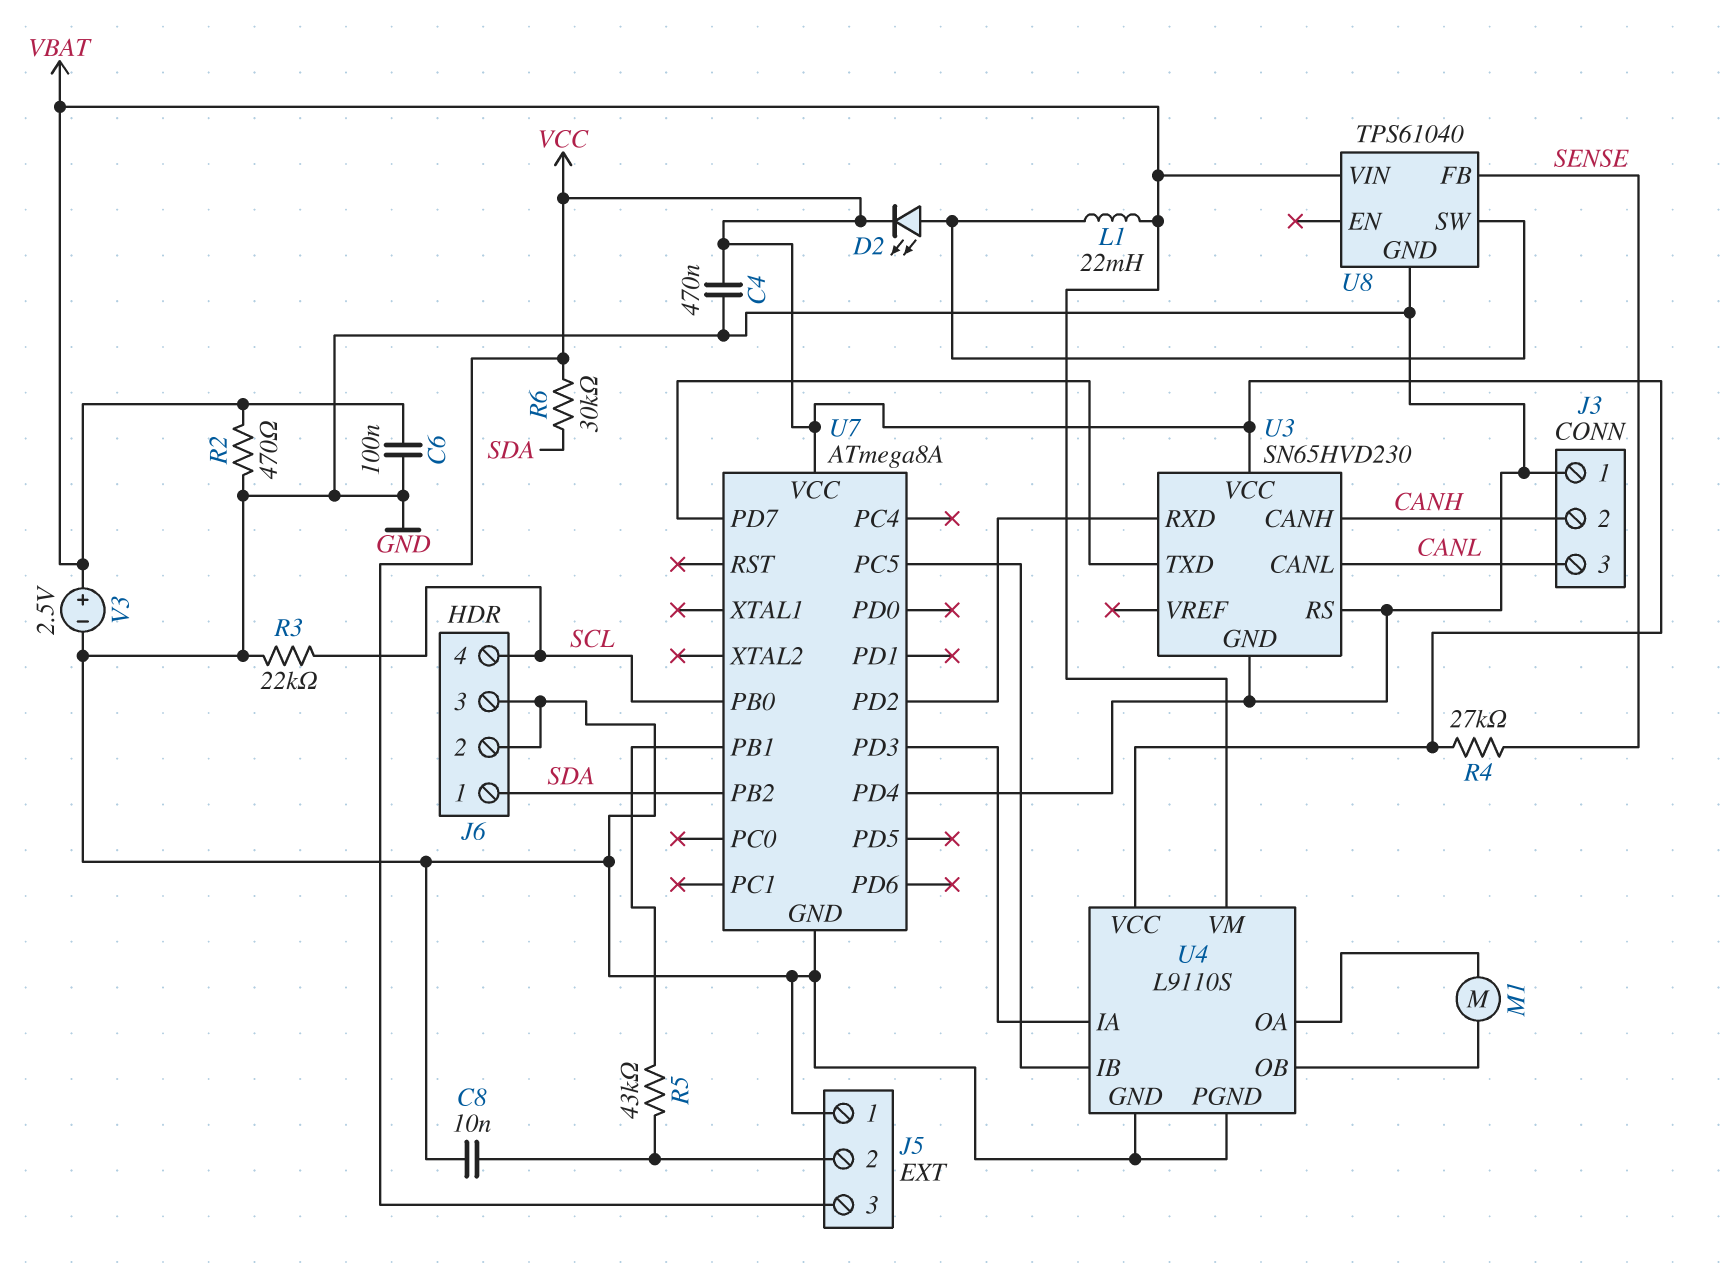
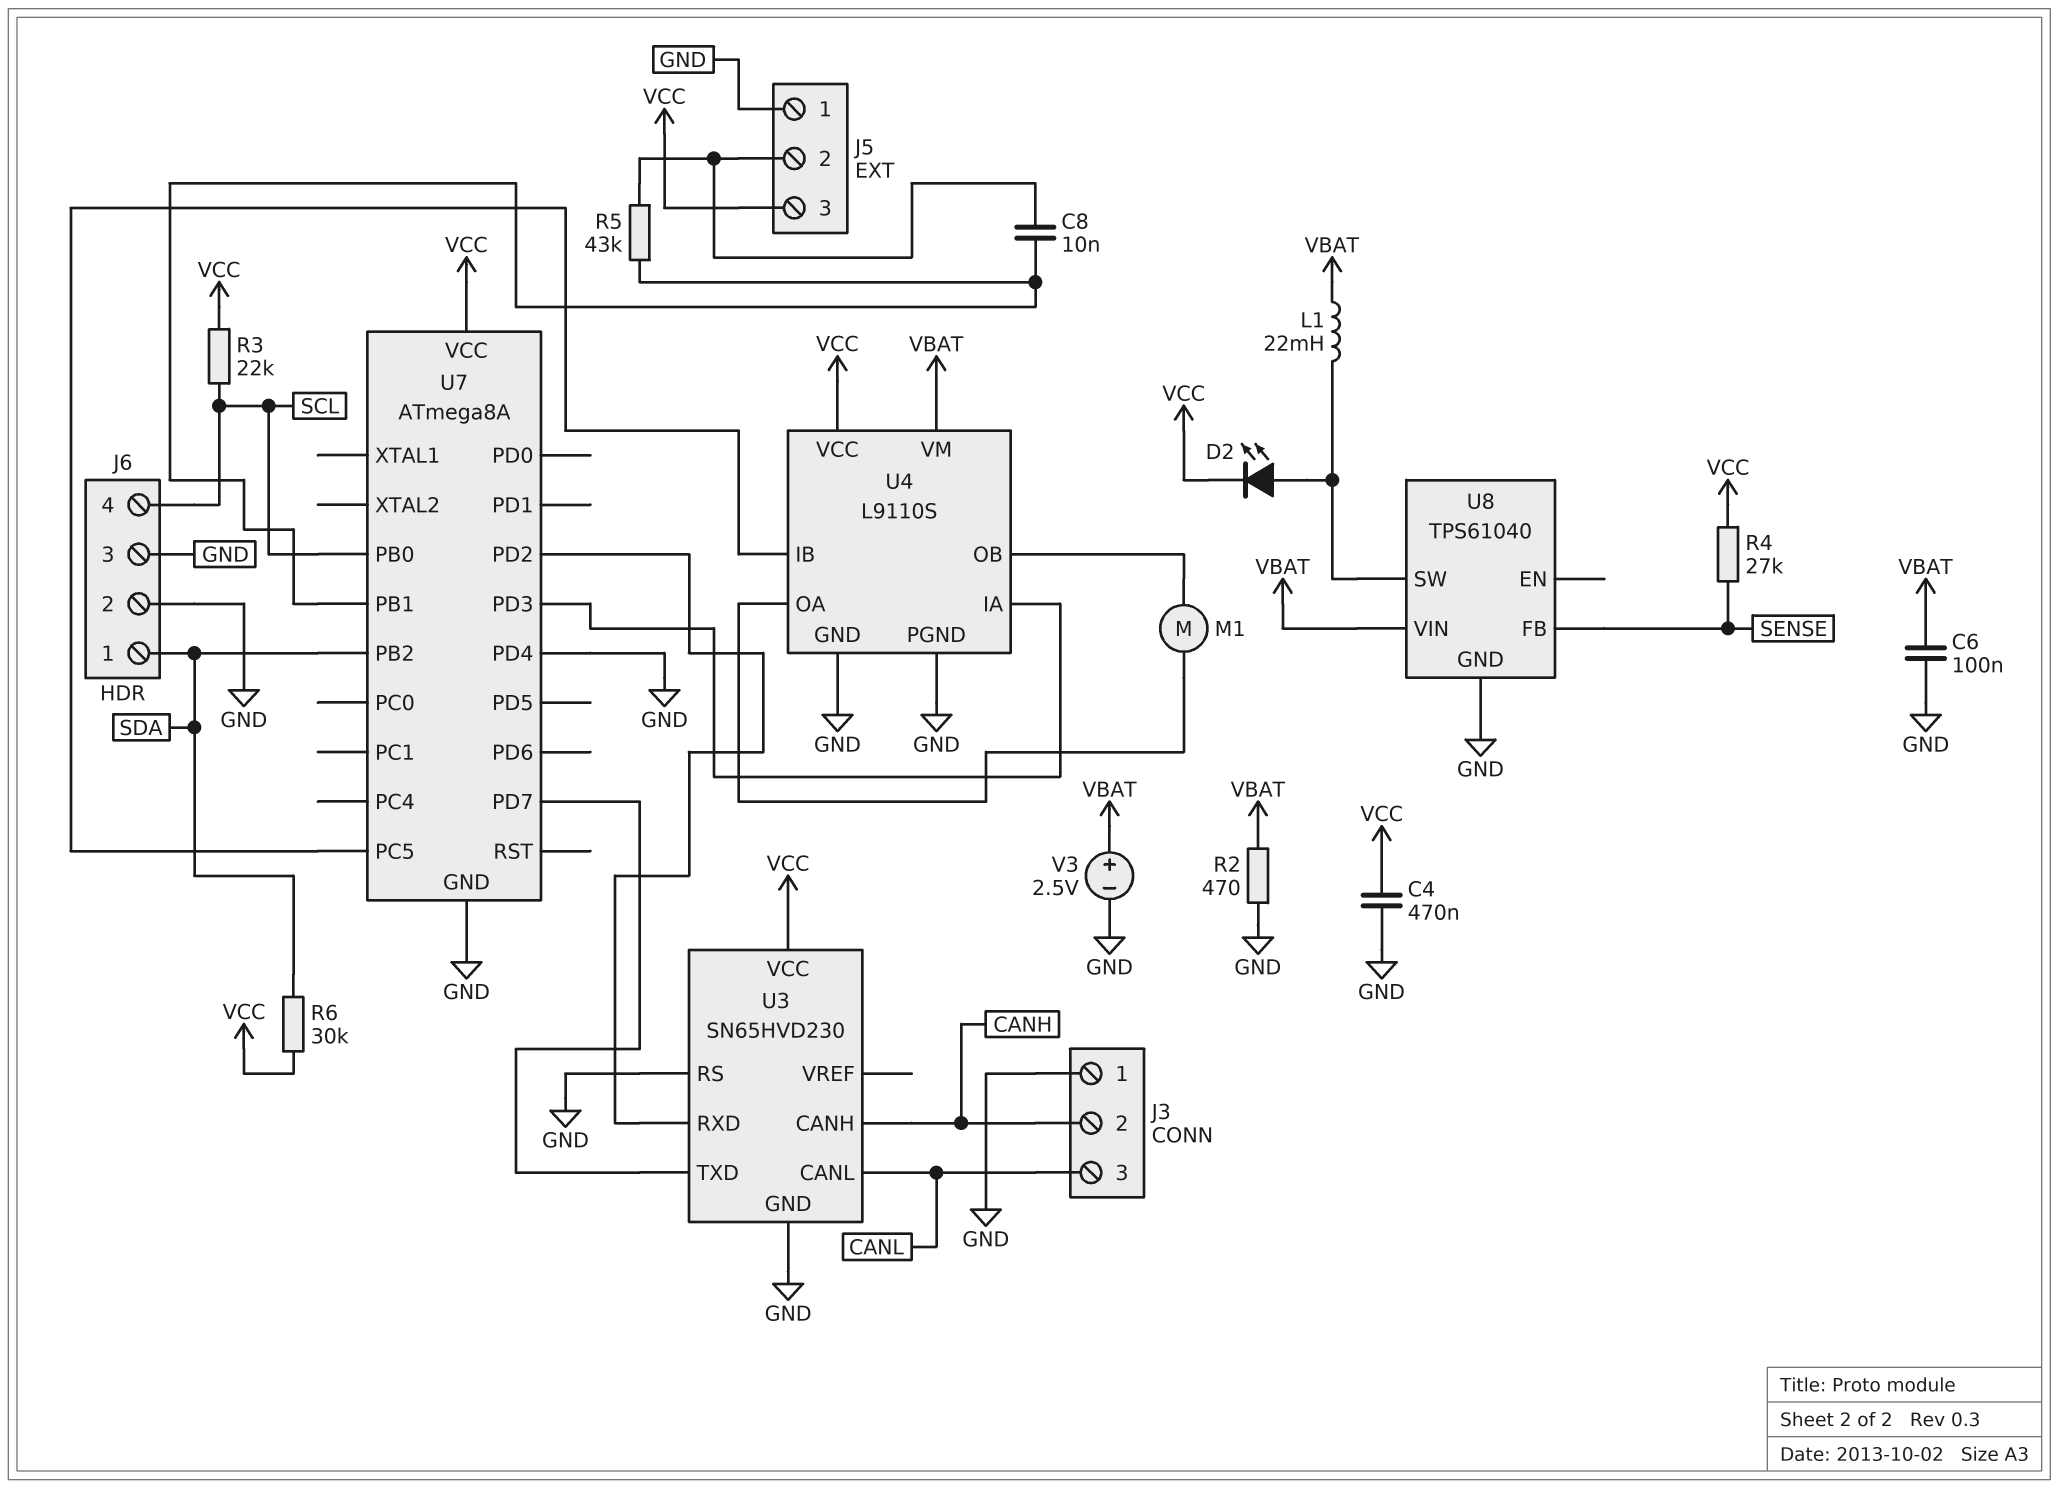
C8: 10nF (GND, J5/2) -> 10nF (J5/2, U7/PB1)
R3: 22k (GND, SCL) -> 22k (SCL, VCC)

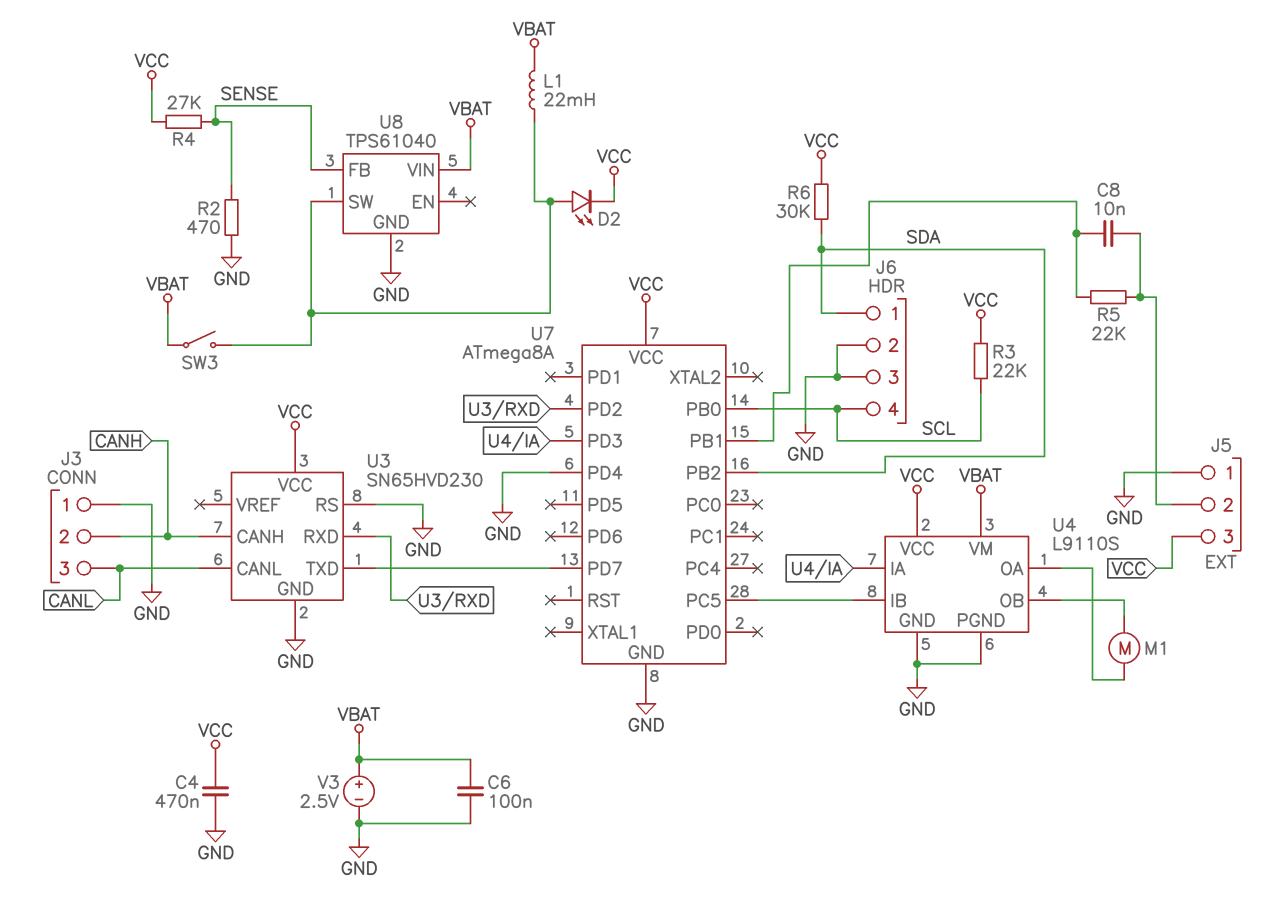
R2: 470 (GND, VBAT) -> 470 (GND, SENSE)
R5: 43k (J5/2, U7/PB1) -> 22k (J5/2, U7/PB1)
SW3: none -> switch (U8/SW, VBAT)

